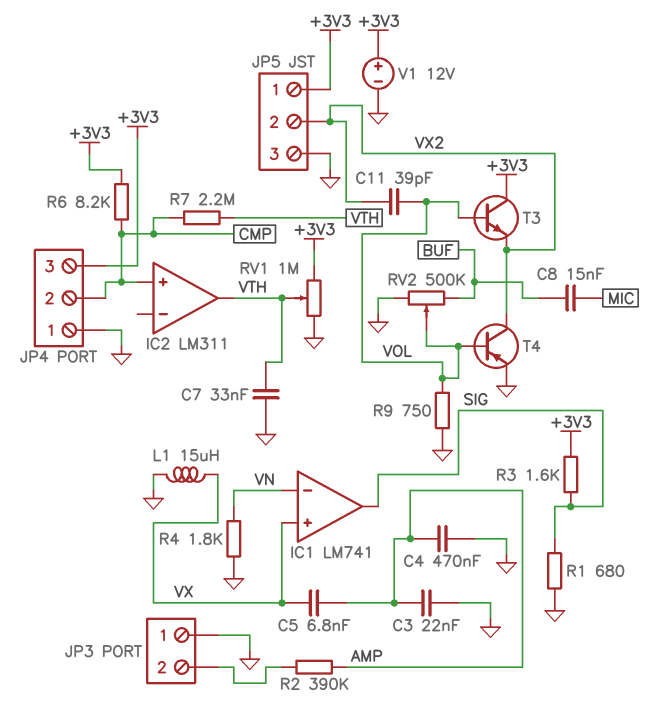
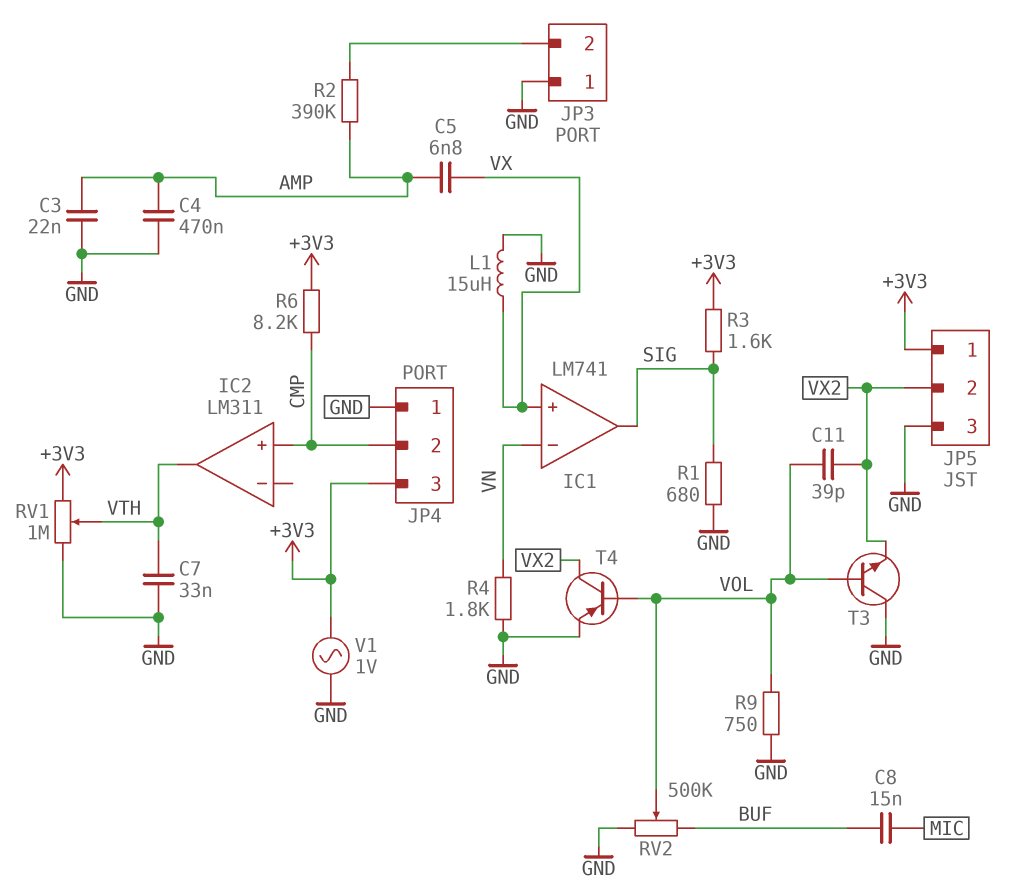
R7: 2.2M (CMP, VTH) -> none
T3: NPN (B VOL, C +3V3, E VX2) -> NPN (B VOL, C GND, E VX2)
V1: 12V (plus +3V3, minus GND) -> AC 1V (+3V3, GND)

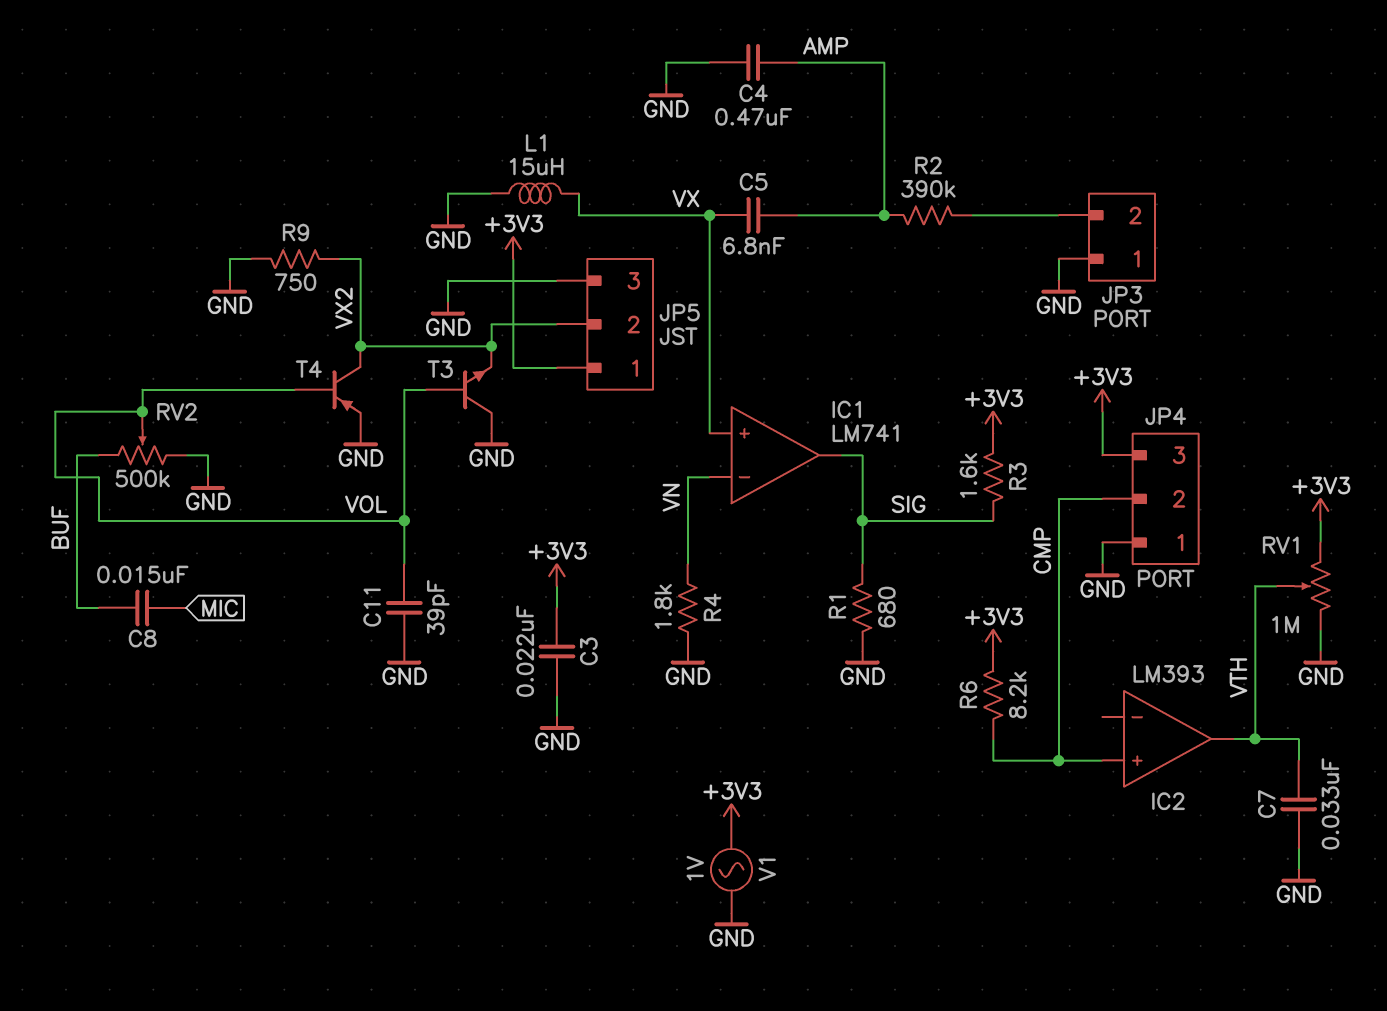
C3: 22nF (AMP, GND) -> 22nF (+3V3, GND)
C11: 39pF (VOL, VX2) -> 39pF (GND, VOL)
IC2: LM311 -> LM393
R9: 750 (GND, VOL) -> 750 (GND, VX2)

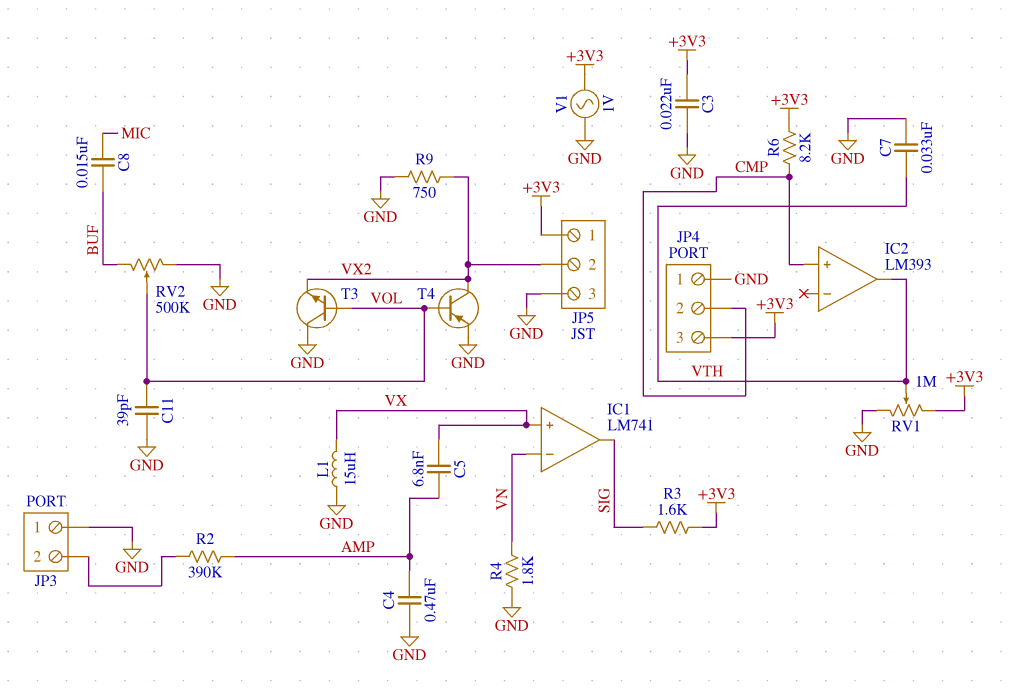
R1: 680 (GND, SIG) -> none

